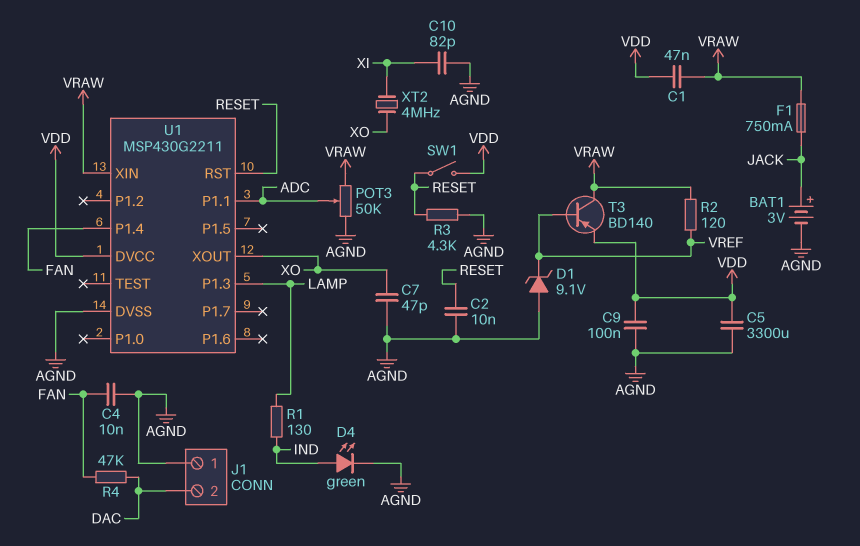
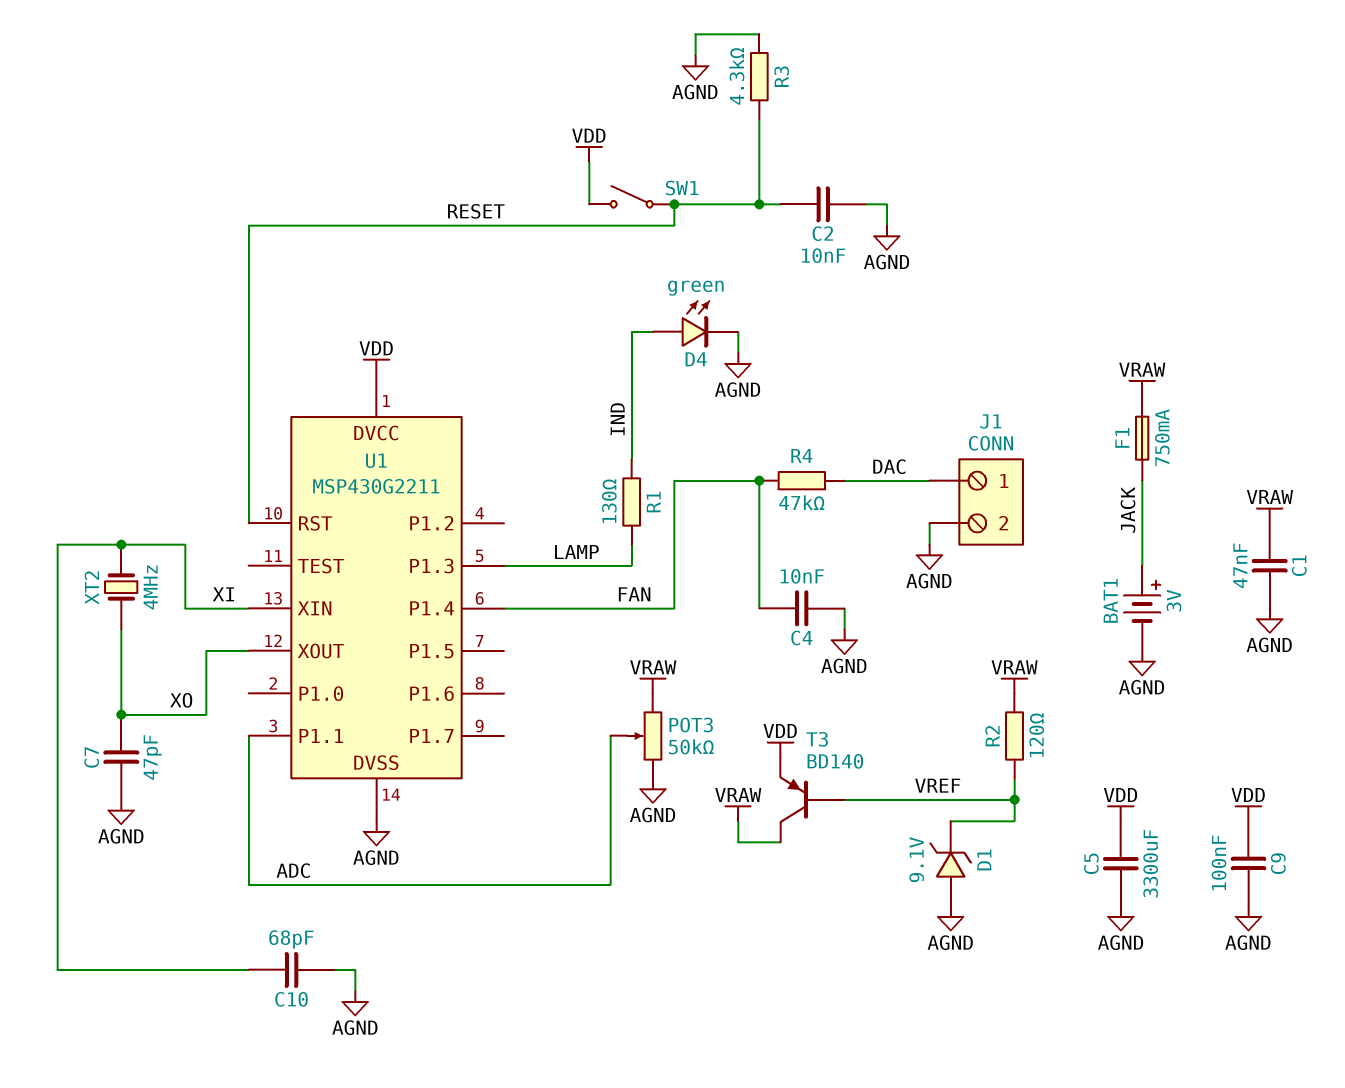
C1: 47nF (VDD, VRAW) -> 47nF (AGND, VRAW)
C10: 82pF (AGND, XI) -> 68pF (AGND, XI)
J1 pin 1: AGND -> DAC
J1 pin 2: DAC -> AGND
U1 pin XIN: VRAW -> XI

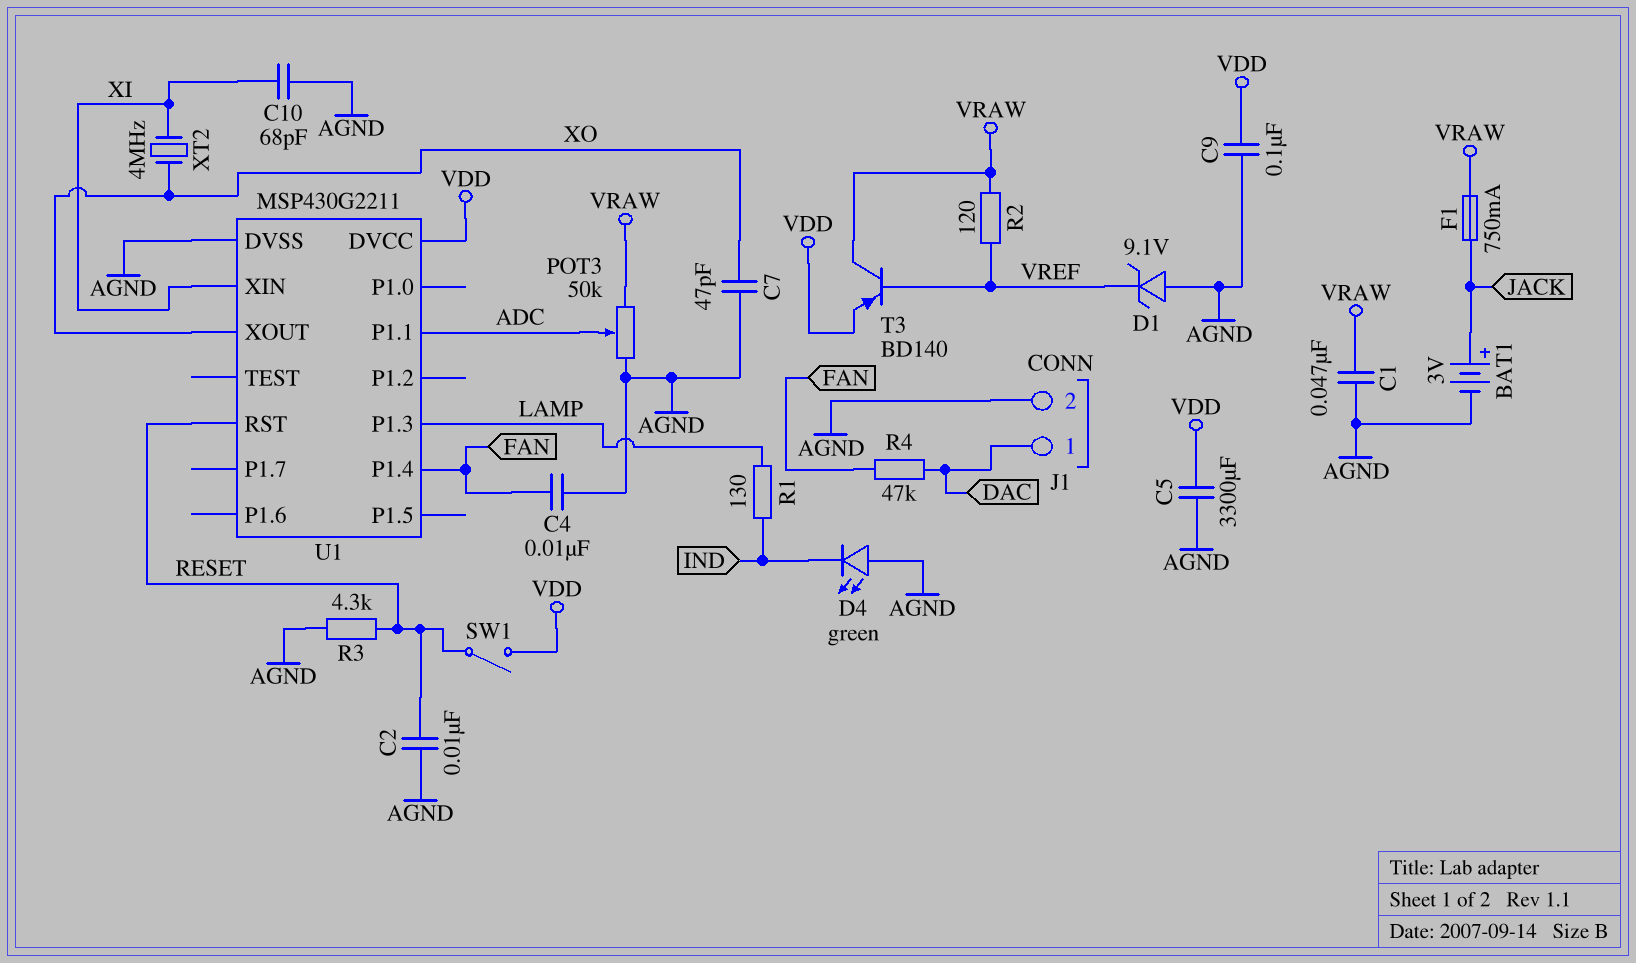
D4: LED green (A IND, K AGND) -> LED green (A AGND, K IND)

